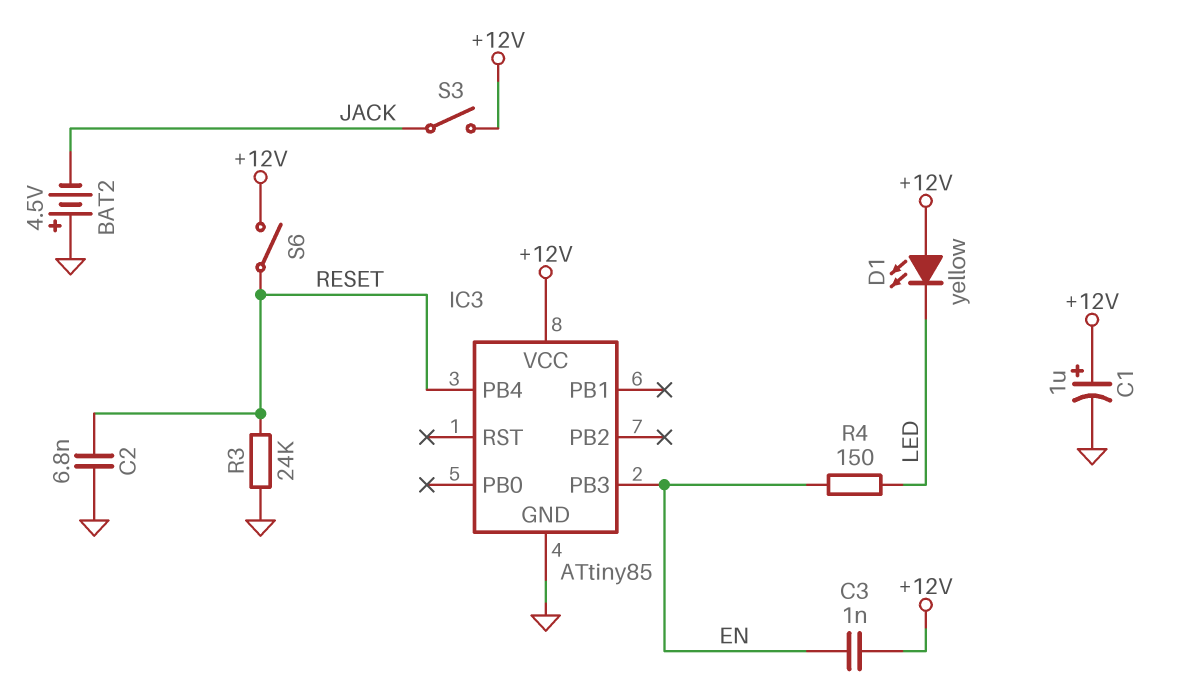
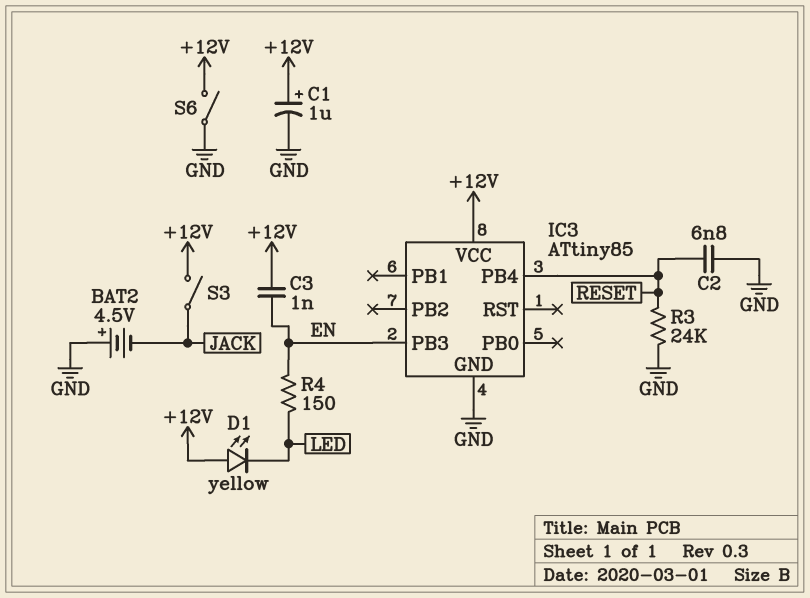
S6: switch (+12V, RESET) -> switch (+12V, GND)

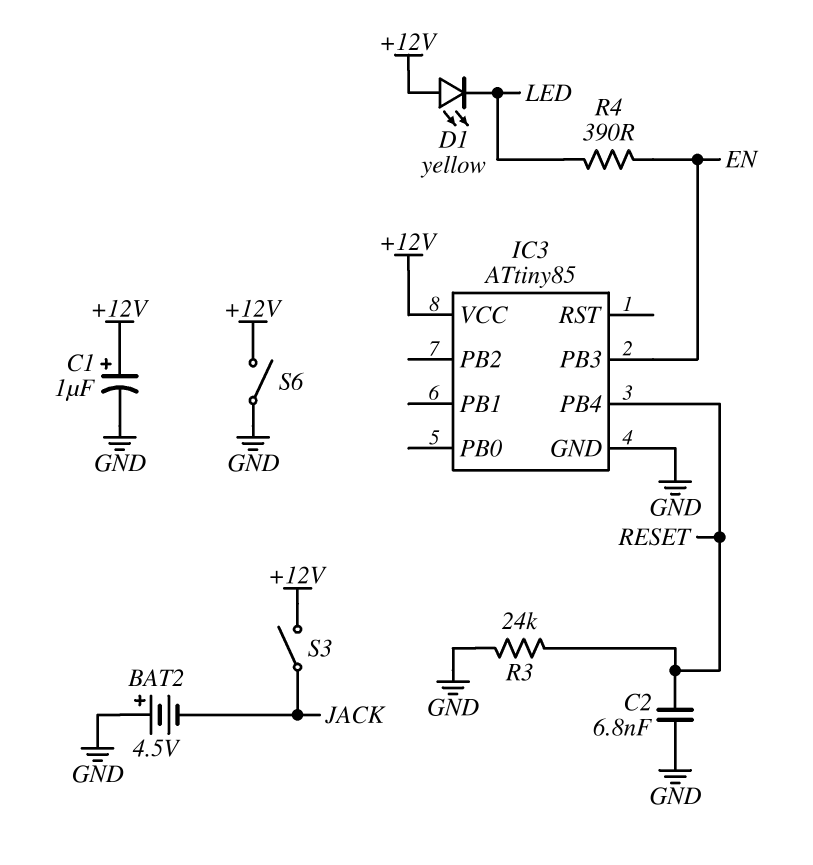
C3: 1nF (+12V, EN) -> none
R4: 150 (EN, LED) -> 390 (EN, LED)

